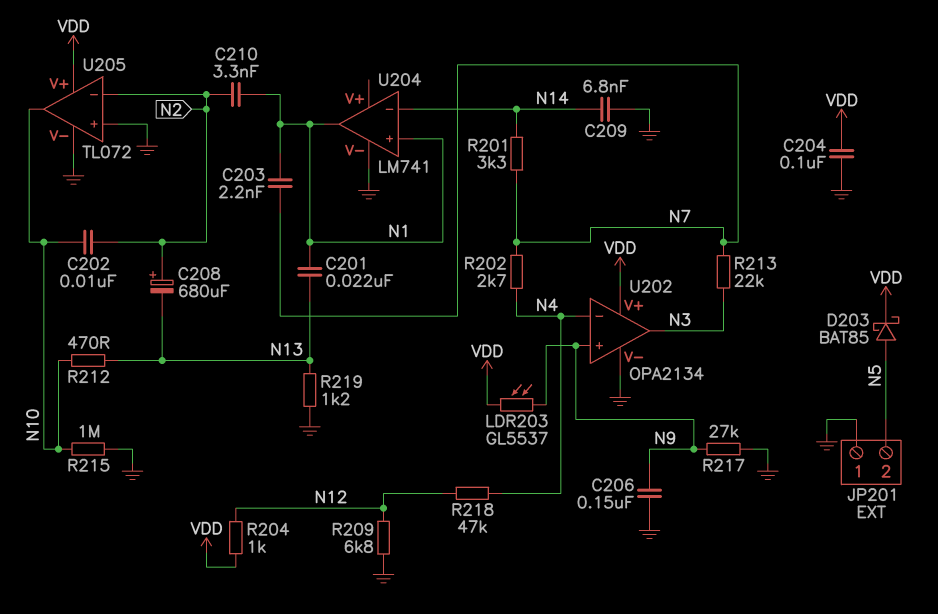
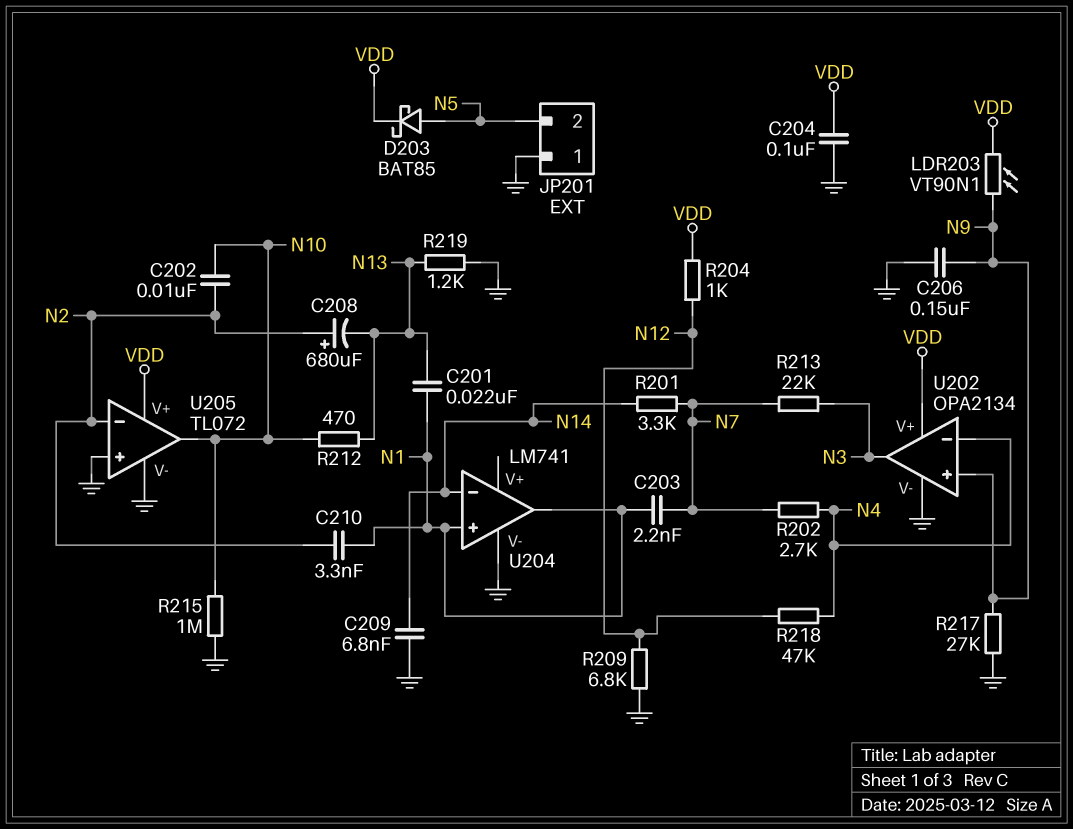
LDR203: GL5537 (N9, VDD) -> VT90N1 (N9, VDD)

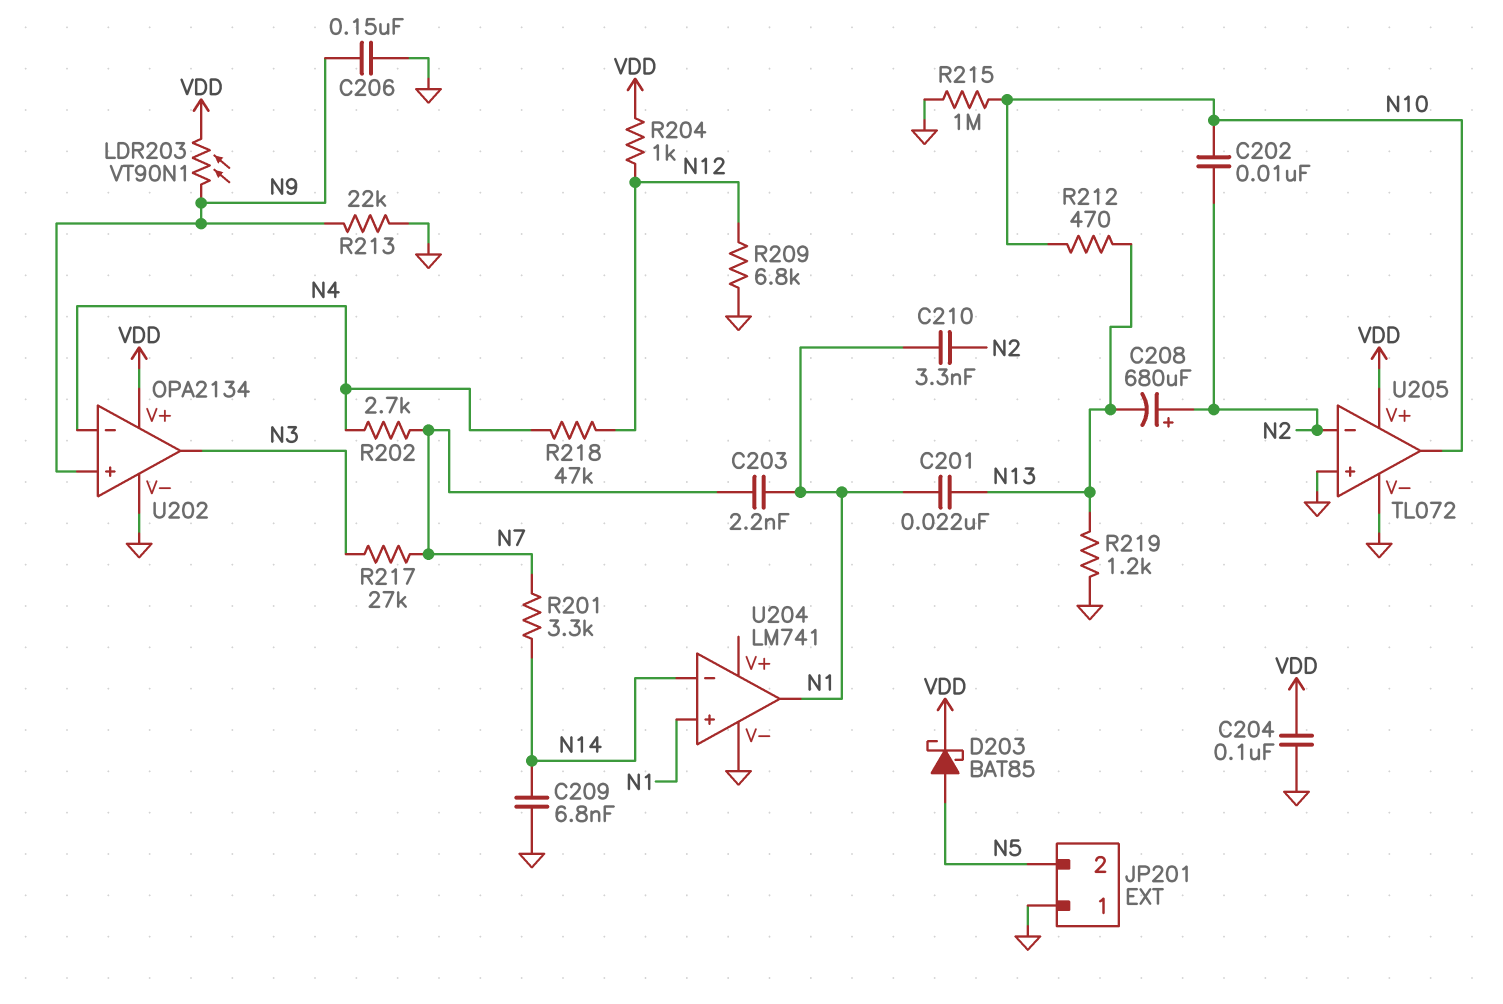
R213: 22k (N3, N7) -> 22k (GND, N9)
R217: 27k (GND, N9) -> 27k (N3, N7)

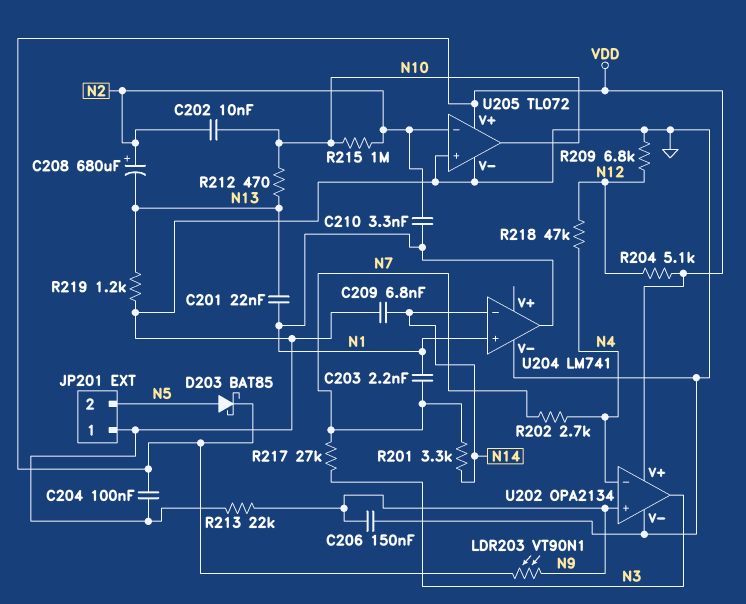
R204: 1k (N12, VDD) -> 5.1k (N12, VDD)
R215: 1M (GND, N10) -> 1M (N2, N10)

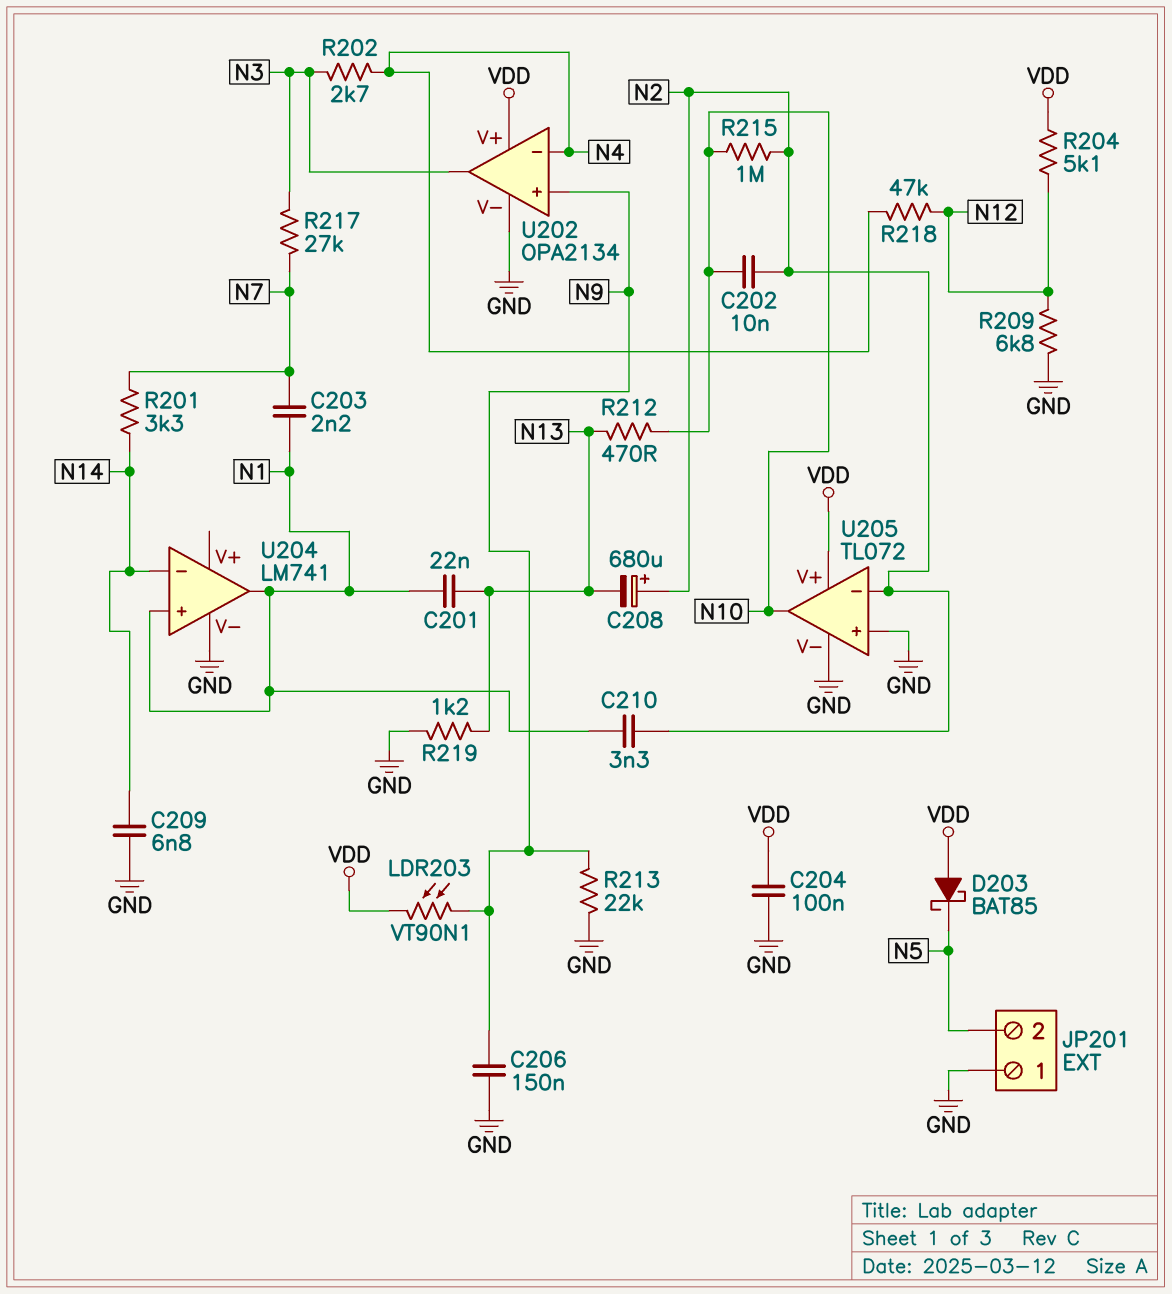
D203: schottky BAT85 (A N5, K VDD) -> schottky BAT85 (A VDD, K N5)
R202: 2.7k (N4, N7) -> 2.7k (N3, N4)

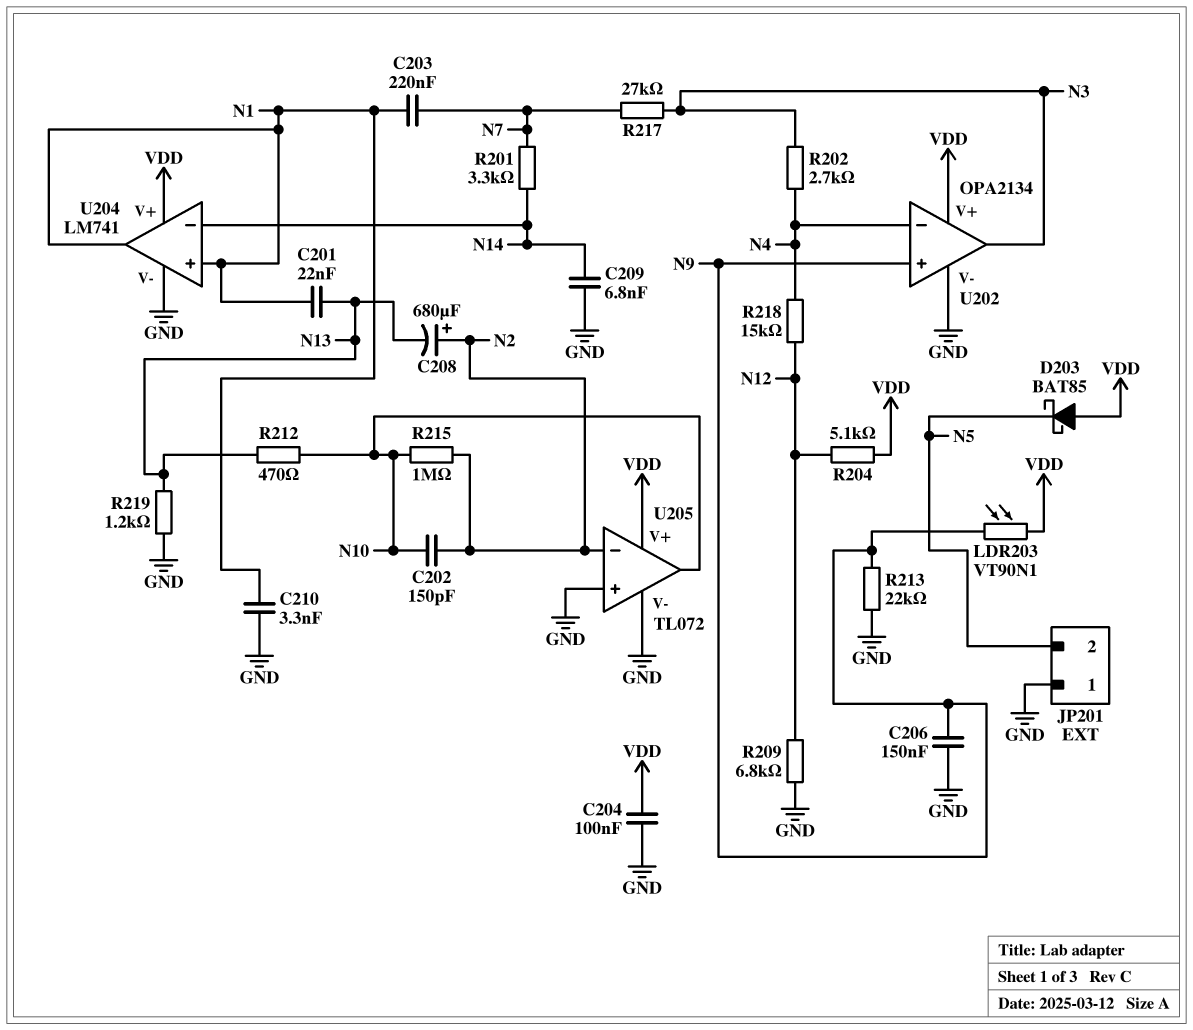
C202: 10nF (N2, N10) -> 150pF (N2, N10)
C203: 2.2nF (N1, N7) -> 220nF (N1, N7)
C210: 3.3nF (N1, N2) -> 3.3nF (GND, N1)
R218: 47k (N4, N12) -> 15k (N4, N12)
U204 pin V+: none -> VDD

